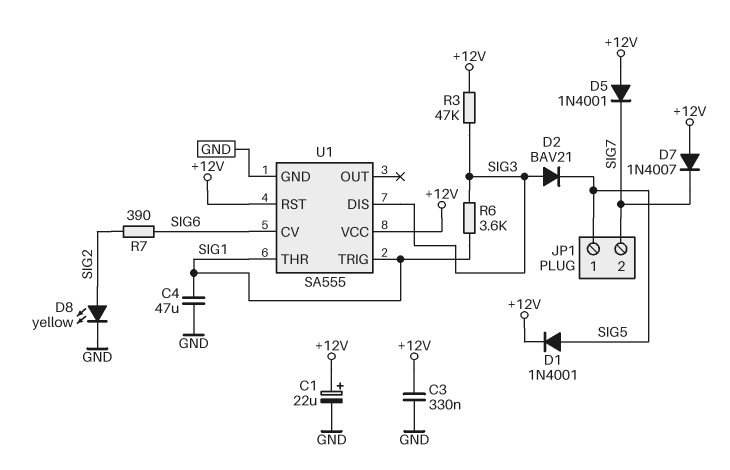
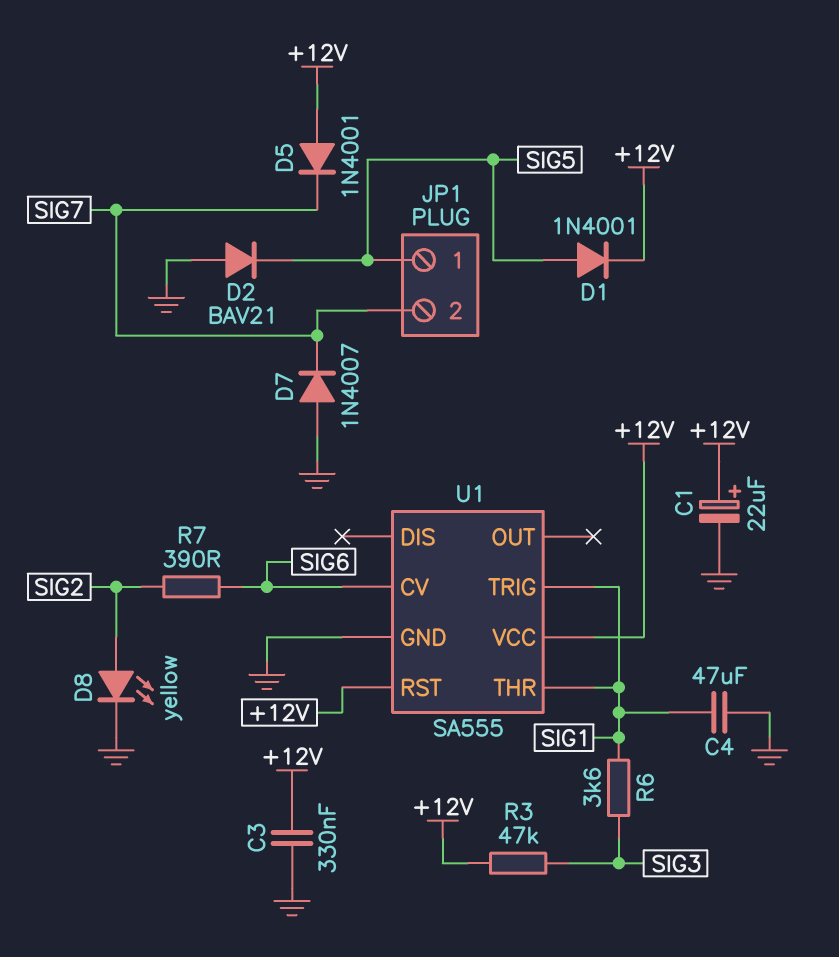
D2: diode BAV21 (A SIG3, K SIG5) -> diode BAV21 (A GND, K SIG5)
D7: diode 1N4007 (A +12V, K SIG7) -> diode 1N4007 (A GND, K SIG7)
U1 pin DIS: SIG3 -> none

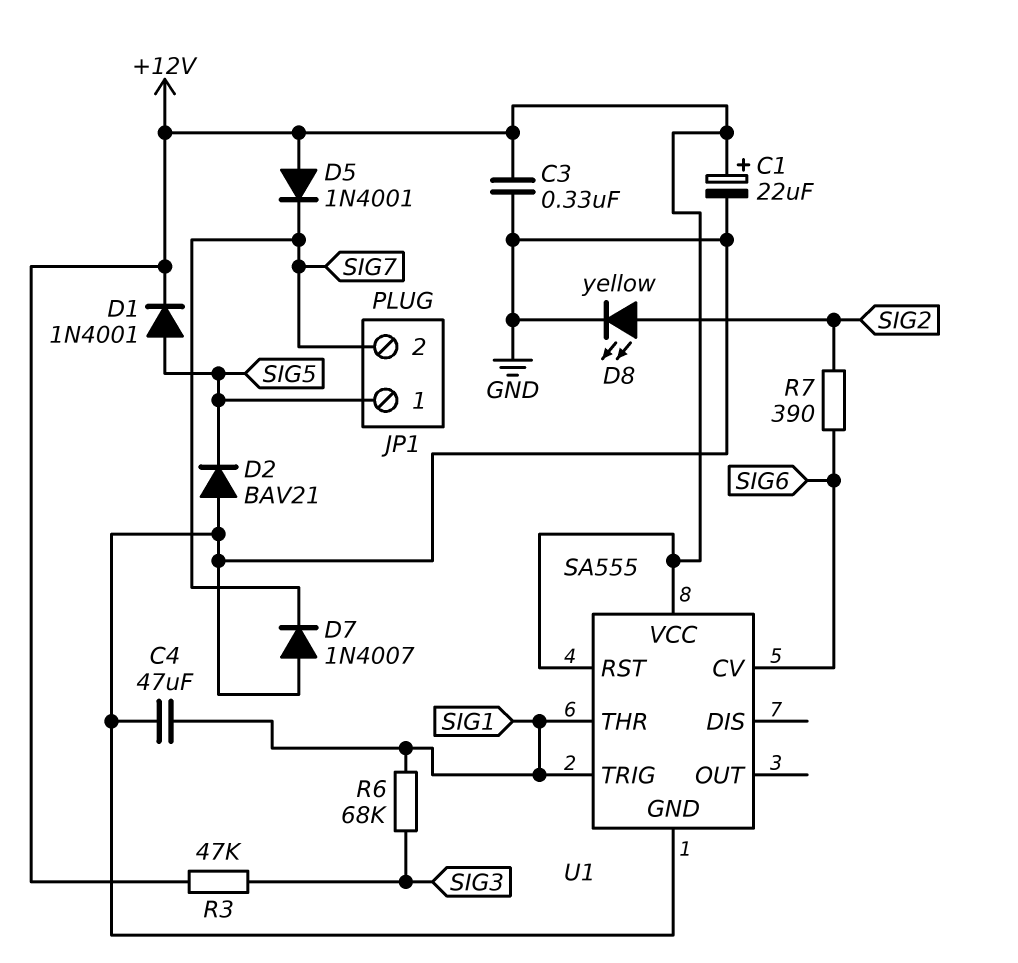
R6: 3.6k (SIG1, SIG3) -> 68k (SIG1, SIG3)

